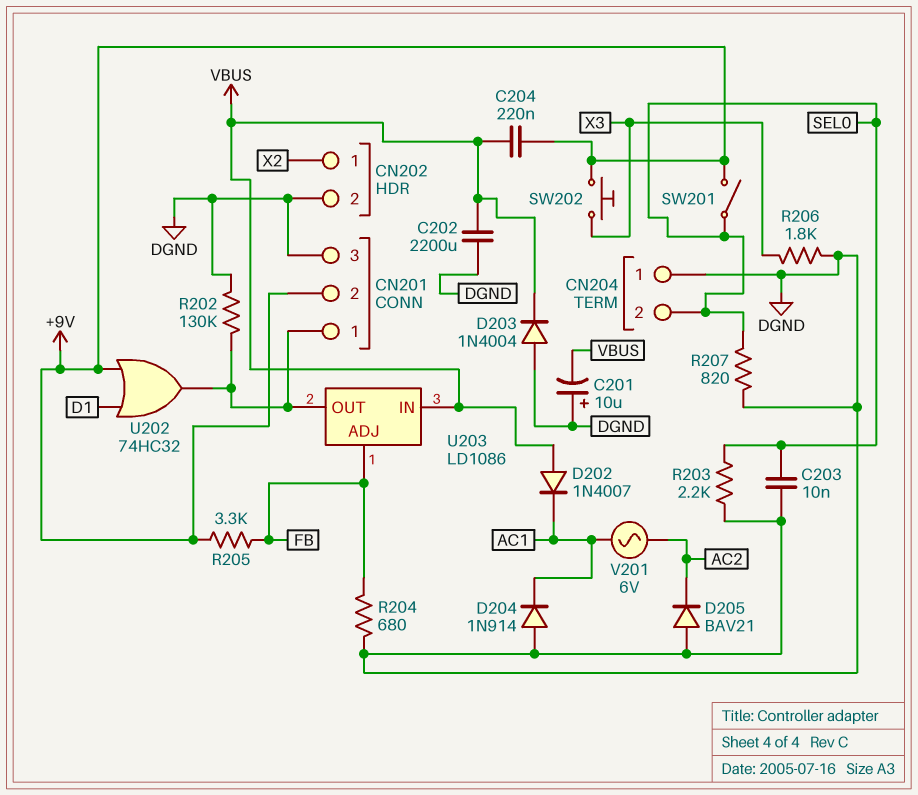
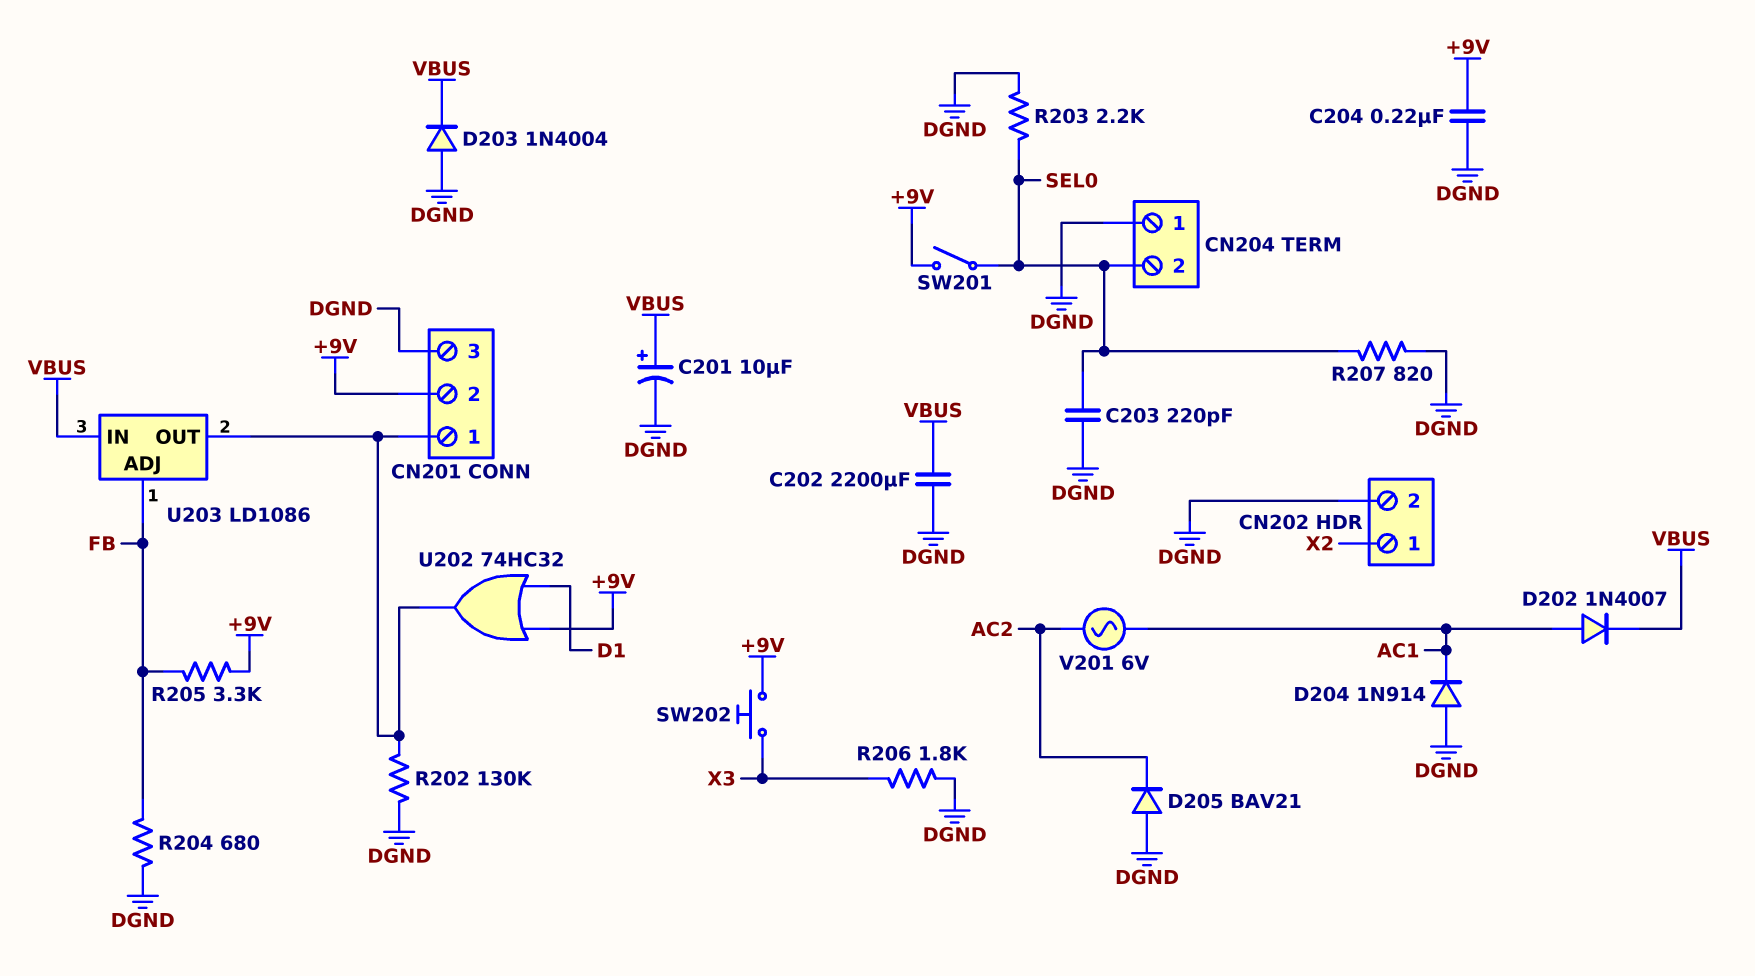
C201: 10uF (plus DGND, minus VBUS) -> 10uF (plus VBUS, minus DGND)
C203: 10nF (DGND, SEL0) -> 220pF (DGND, SEL0)
C204: 220nF (+9V, VBUS) -> 220nF (+9V, DGND)
D202: diode 1N4007 (A VBUS, K AC1) -> diode 1N4007 (A AC1, K VBUS)

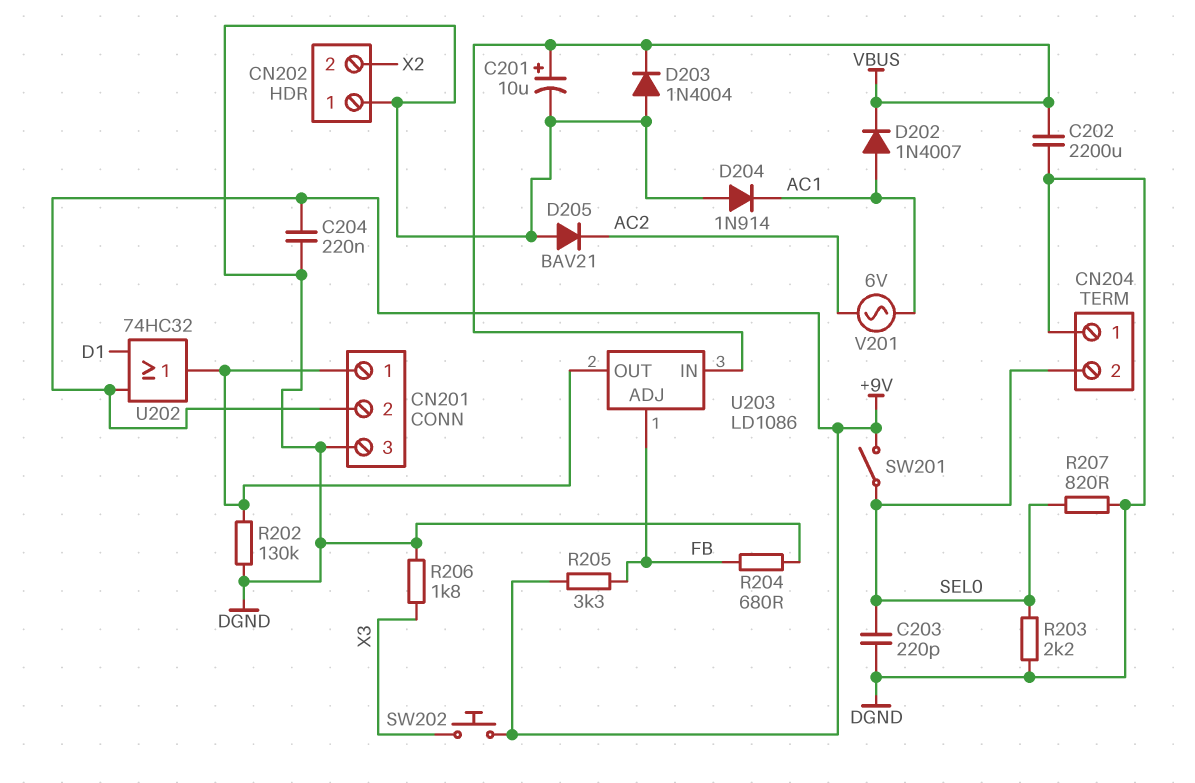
CN202 pin 1: X2 -> DGND
CN202 pin 2: DGND -> X2

